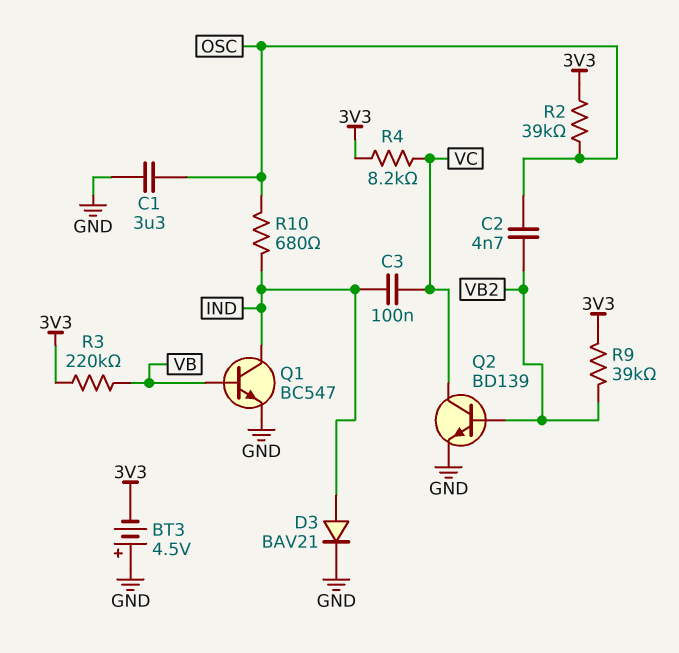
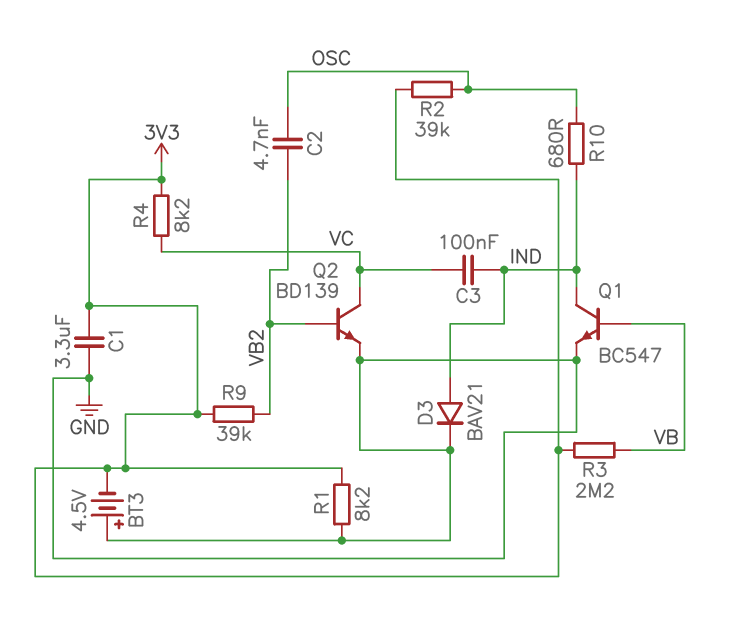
C1: 3.3uF (GND, OSC) -> 3.3uF (3V3, GND)
R1: none -> 8.2k (3V3, GND)
R3: 220k (3V3, VB) -> 2.2M (3V3, VB)

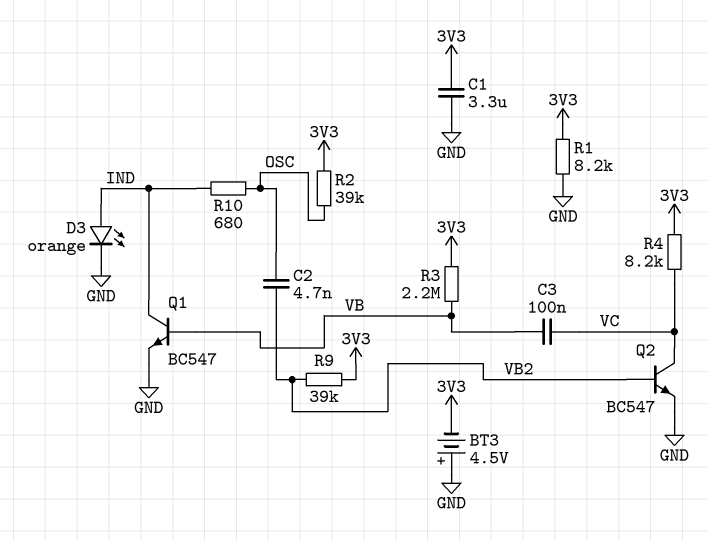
C3: 100nF (IND, VC) -> 100nF (VB, VC)
D3: diode BAV21 (A IND, K GND) -> LED orange (A IND, K GND)
Q2: NPN BD139 (B VB2, C VC, E GND) -> NPN BC547 (B VB2, C VC, E GND)

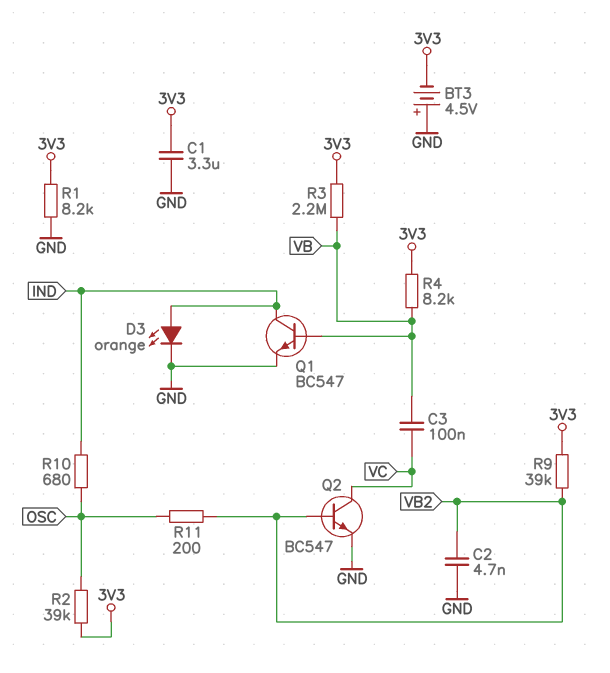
C2: 4.7nF (OSC, VB2) -> 4.7nF (GND, VB2)
R4: 8.2k (3V3, VC) -> 8.2k (3V3, VB)
R11: none -> 200 (OSC, VB2)

